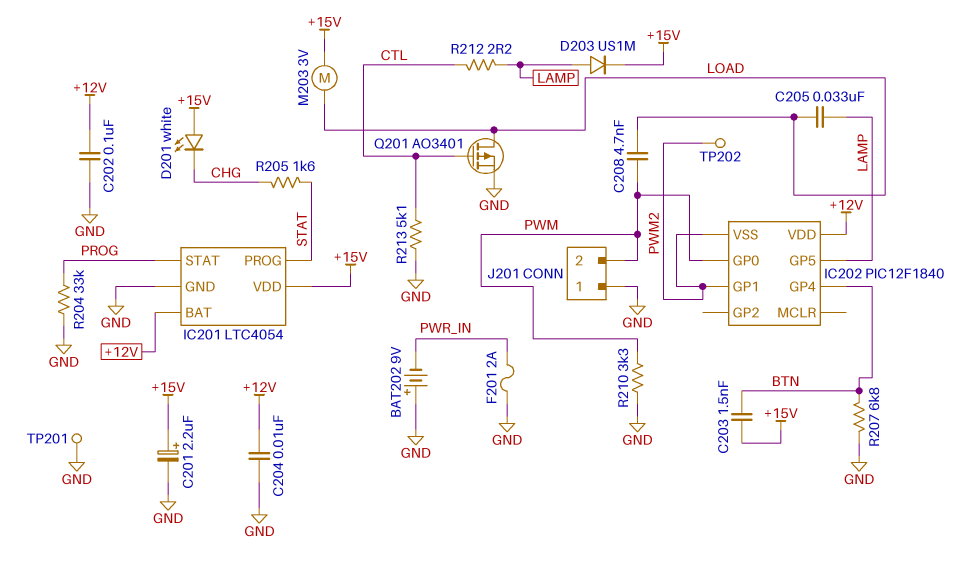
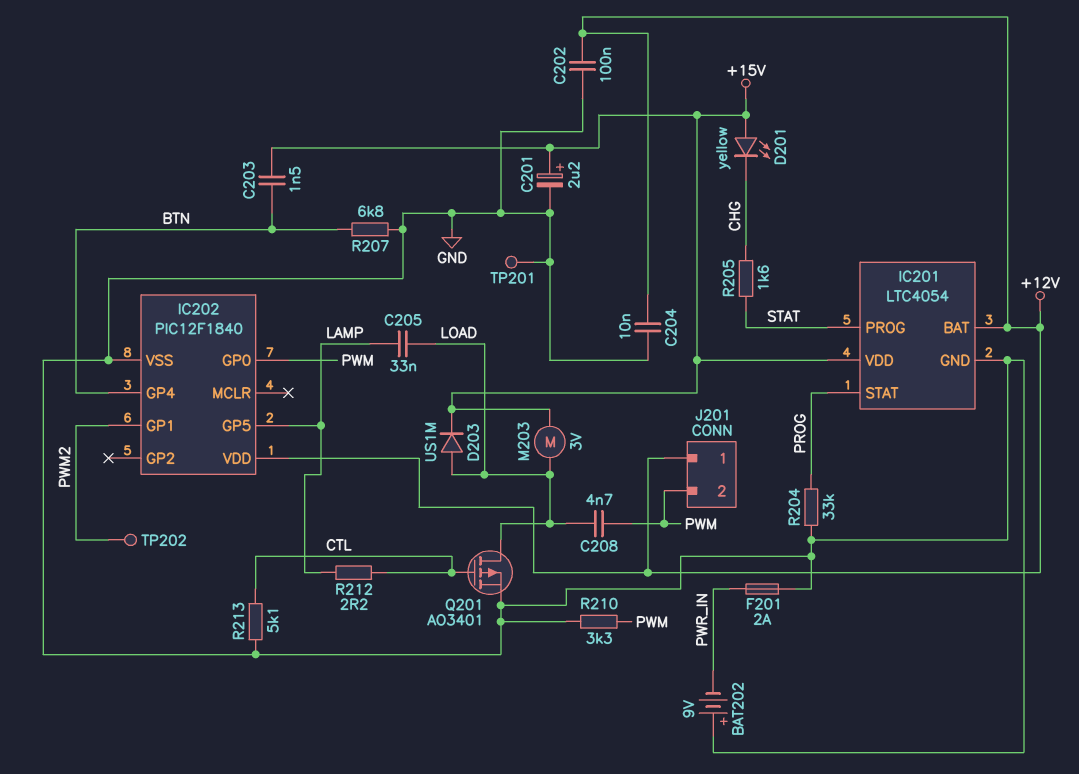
D201: LED white (A +15V, K CHG) -> LED yellow (A +15V, K CHG)
D203: diode US1M (A LAMP, K +15V) -> diode US1M (A LOAD, K +15V)
IC202 pin VSS: PWM2 -> GND
J201 pin 1: GND -> +12V

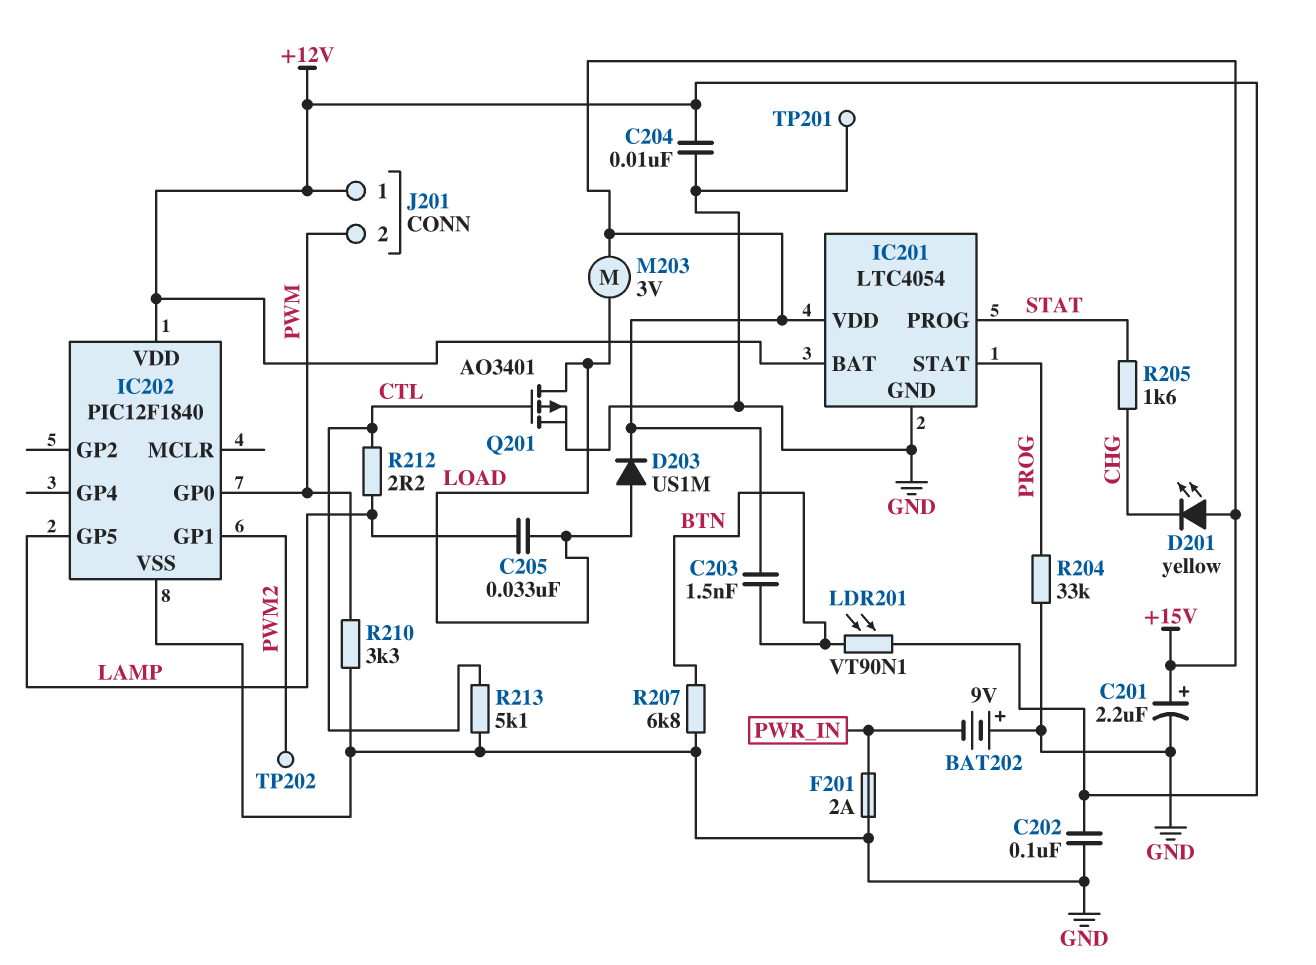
C208: 4.7nF (LOAD, PWM) -> none
IC202 pin GP4: BTN -> none
LDR201: none -> VT90N1 (+12V, BTN)

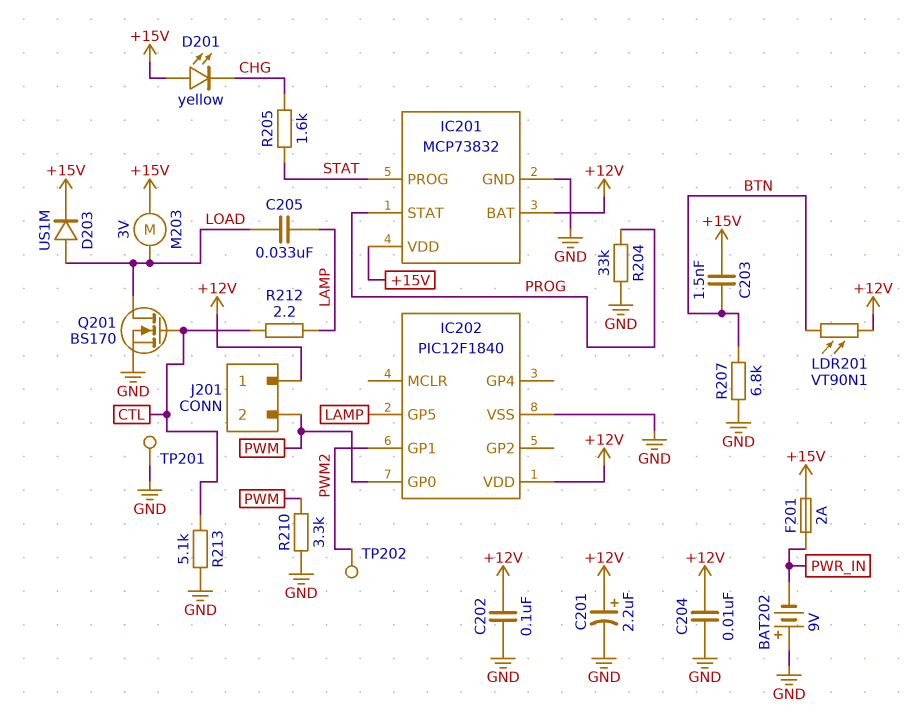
C201: 2.2uF (plus +15V, minus GND) -> 2.2uF (plus +12V, minus GND)
F201: 2A (GND, PWR_IN) -> 2A (+15V, PWR_IN)
IC201: LTC4054 -> MCP73832
Q201: PMOS AO3401 (G CTL, D LOAD, S GND) -> NMOS BS170 (G CTL, D LOAD, S GND)

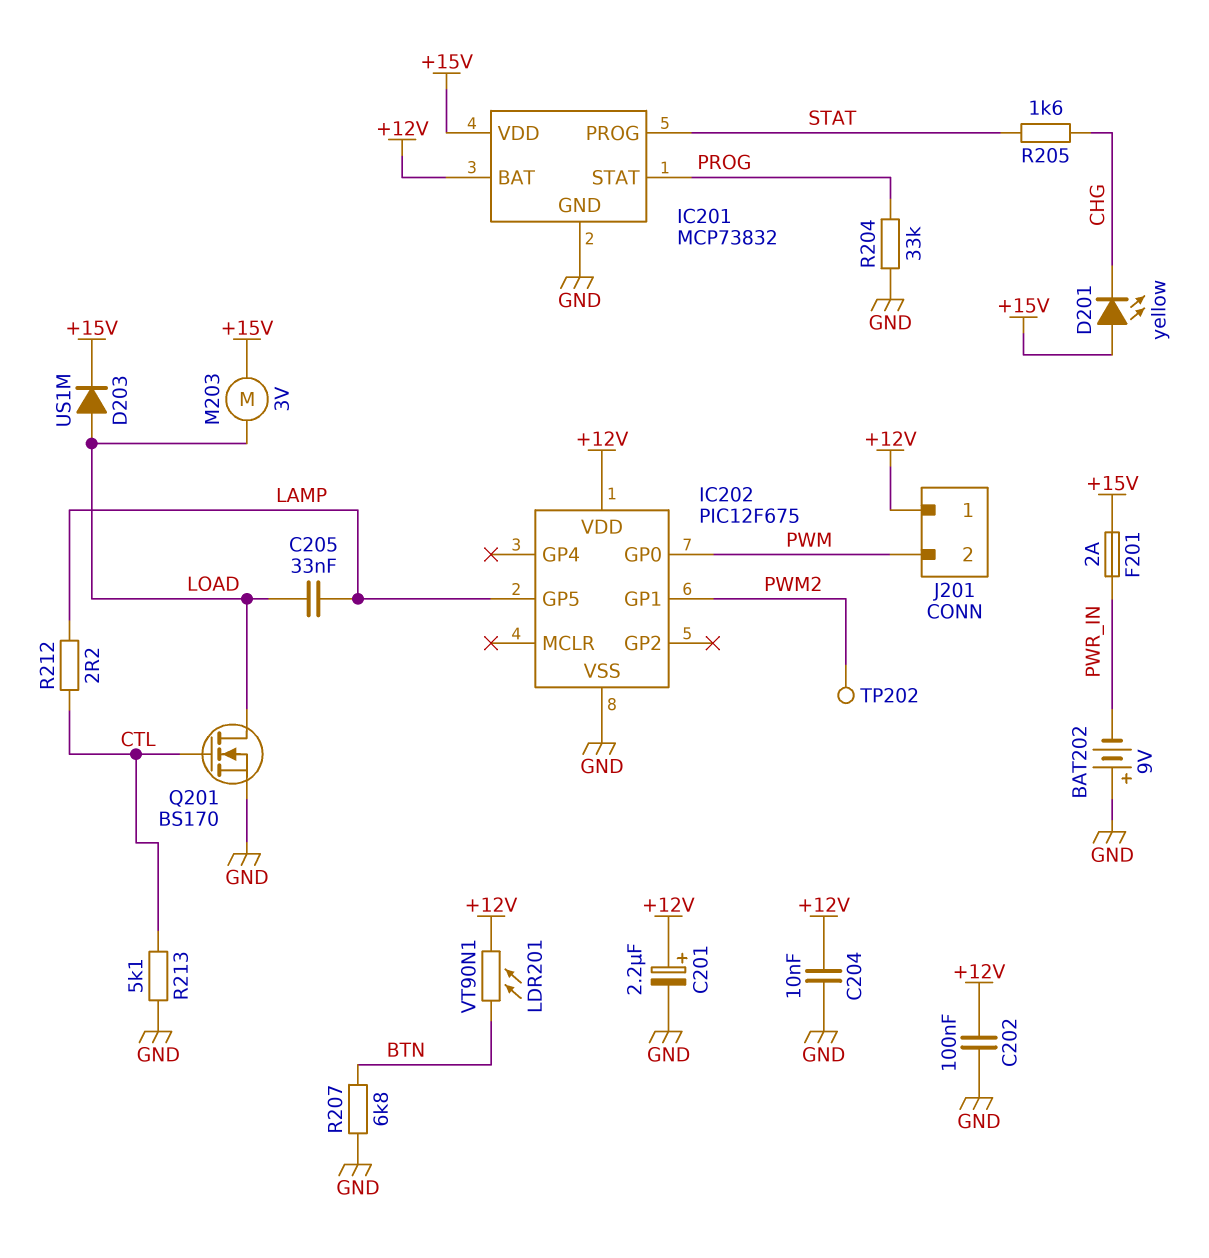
C203: 1.5nF (+15V, BTN) -> none
IC202: PIC12F1840 -> PIC12F675
R210: 3.3k (GND, PWM) -> none
TP201: test point (GND) -> none

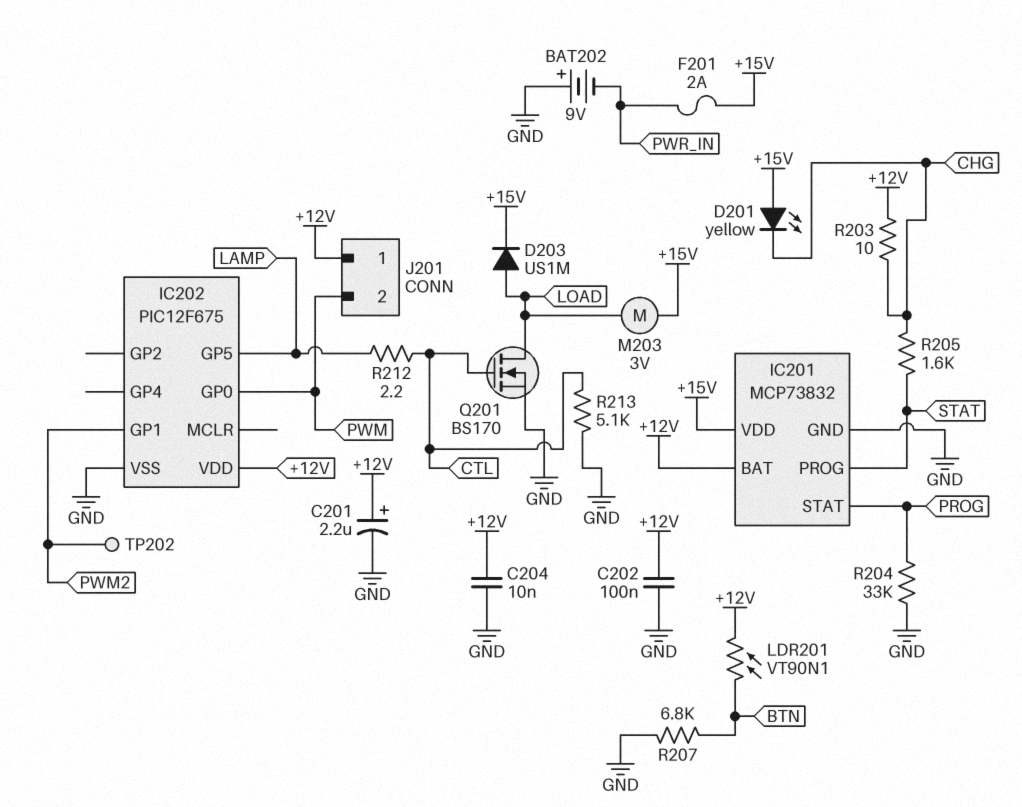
C205: 33nF (LAMP, LOAD) -> none
R203: none -> 10 (+12V, CHG)

